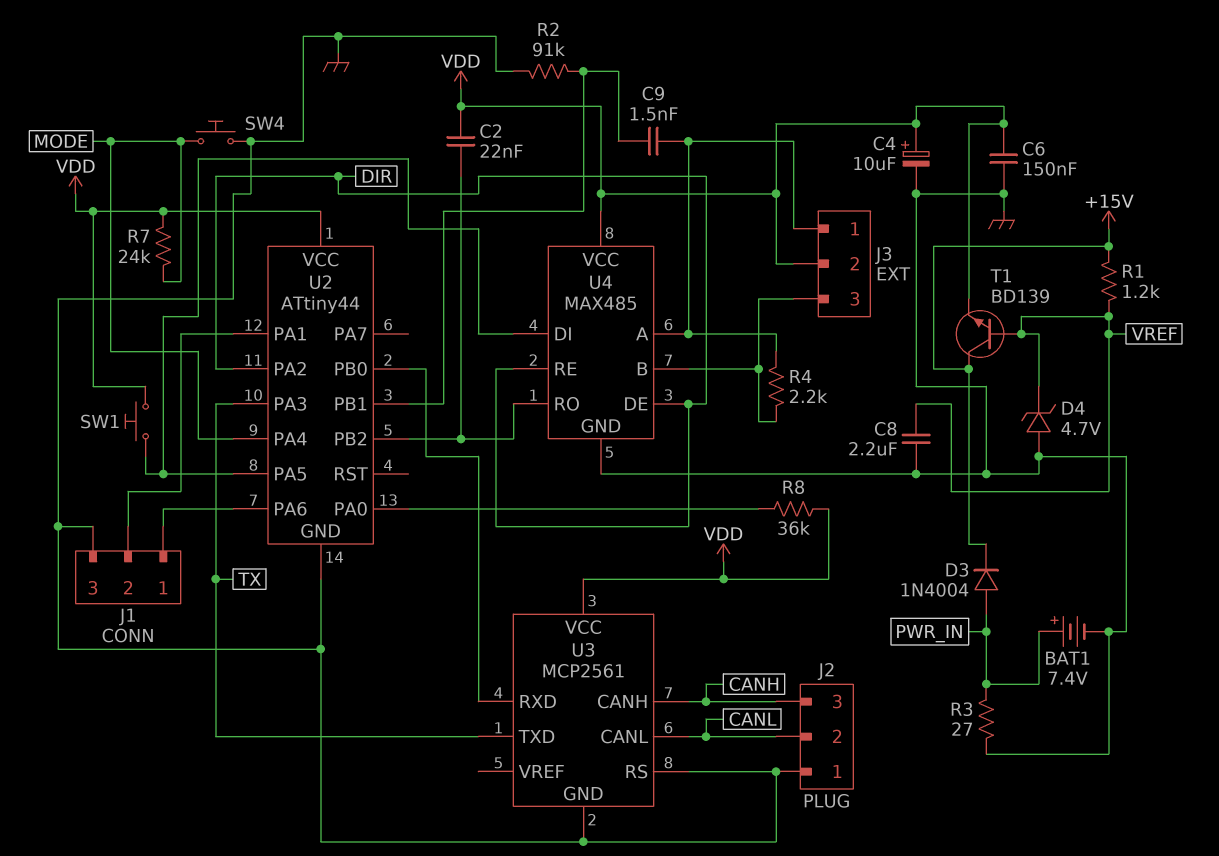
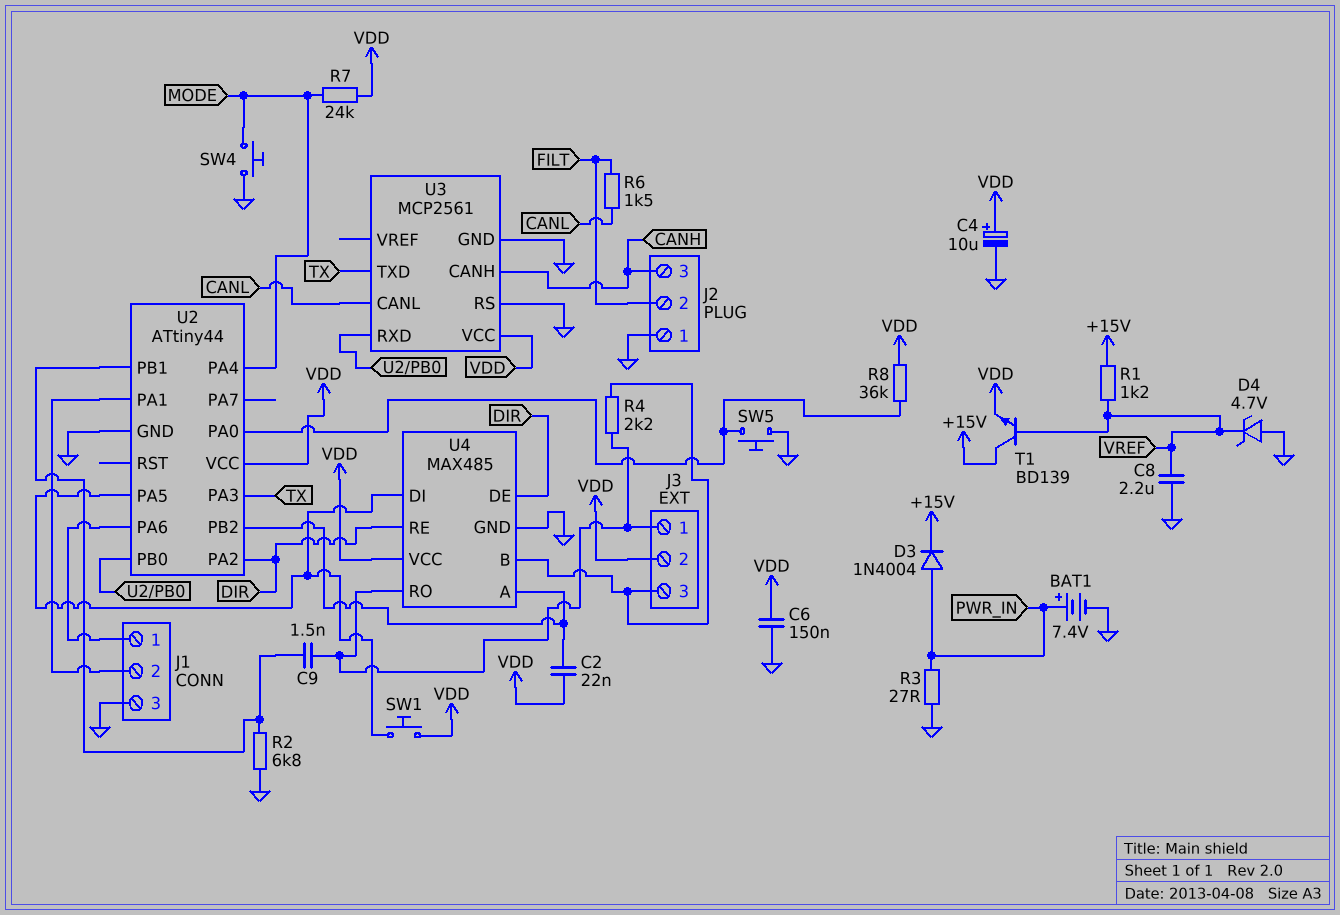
J2 pin 2: CANL -> FILT
R2: 91k (GND, U2/PB1) -> 6.8k (GND, U2/PB1)
R6: none -> 1.5k (CANL, FILT)
SW5: none -> button (GND, U2/PA0)
U4 pin A: J3/1 -> U2/PB2
U4 pin RO: U2/PB2 -> J3/1

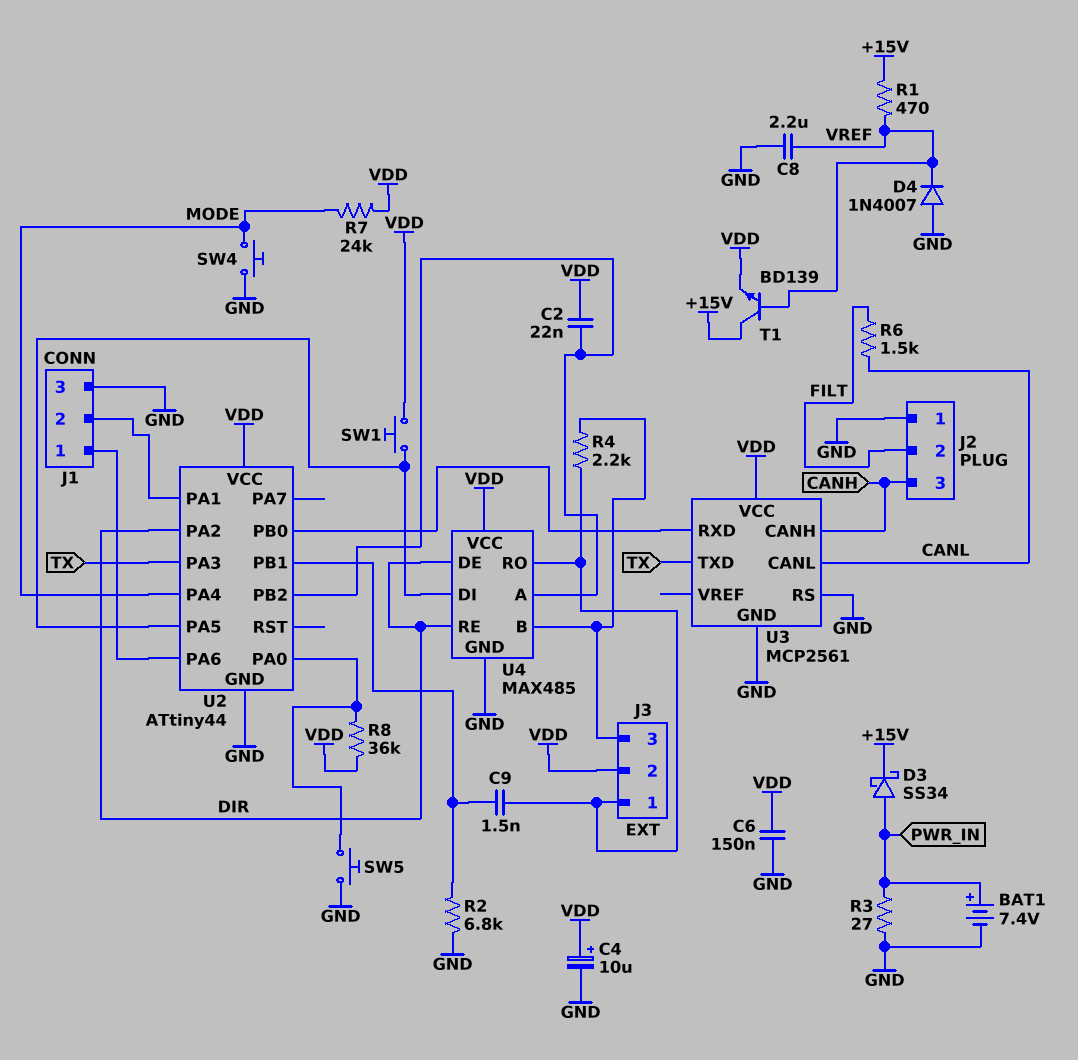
D3: diode 1N4004 (A PWR_IN, K +15V) -> schottky SS34 (A PWR_IN, K +15V)
D4: zener 4.7V (A GND, K VREF) -> diode 1N4007 (A GND, K VREF)
R1: 1.2k (+15V, VREF) -> 470 (+15V, VREF)

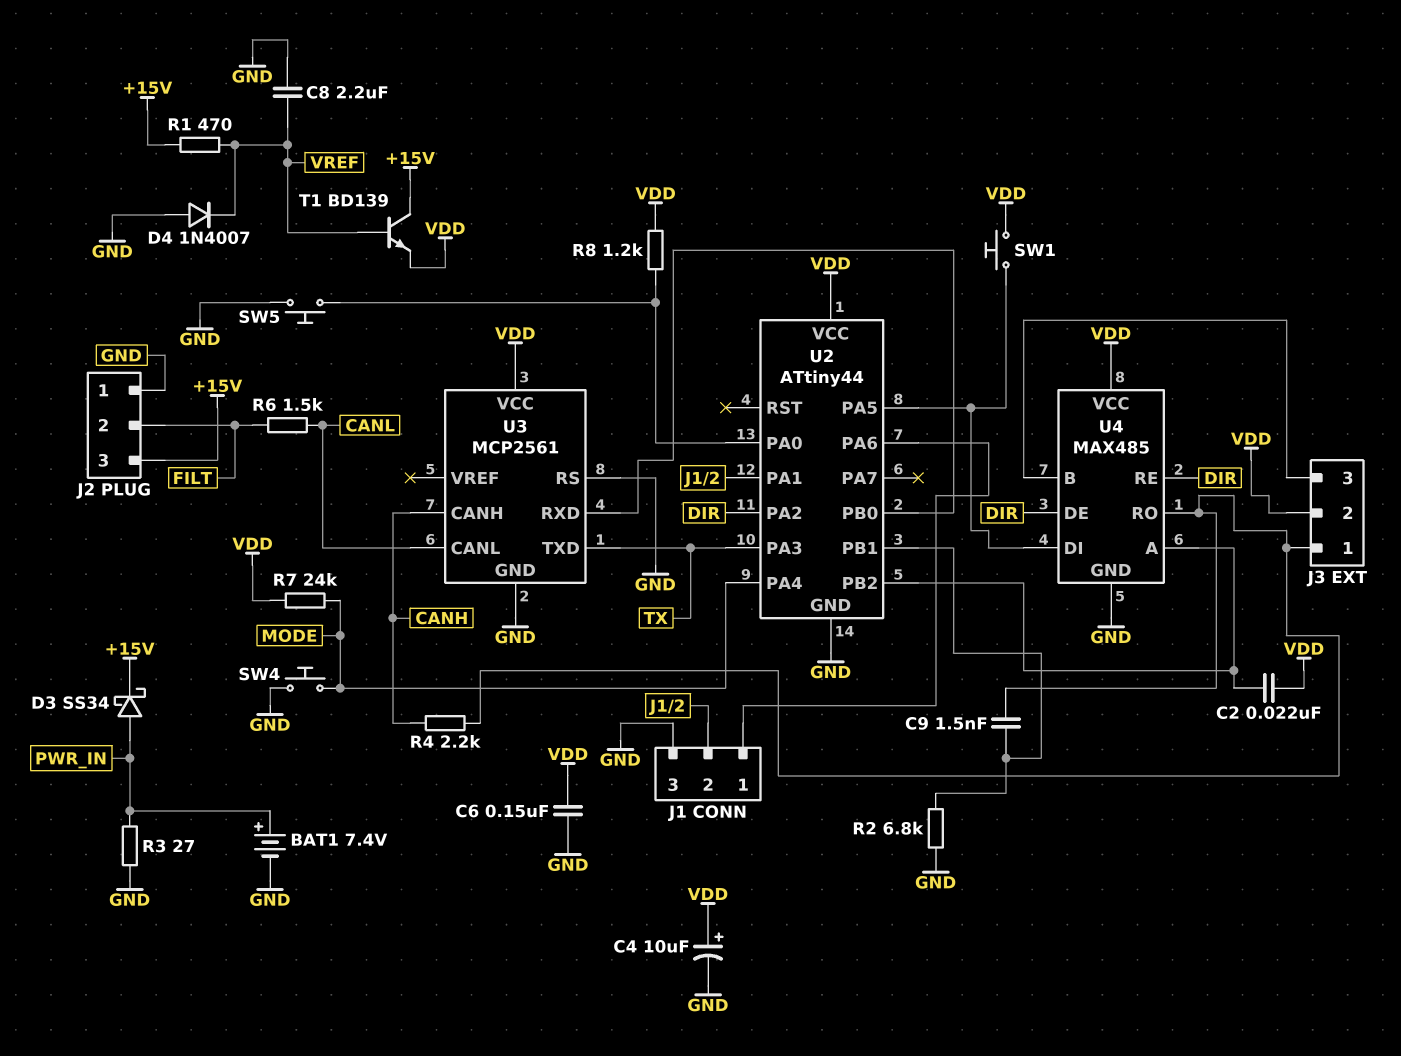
J2 pin 3: CANH -> +15V
R4: 2.2k (J3/1, J3/3) -> 2.2k (CANH, J3/1)
R8: 36k (U2/PA0, VDD) -> 1.2k (U2/PA0, VDD)

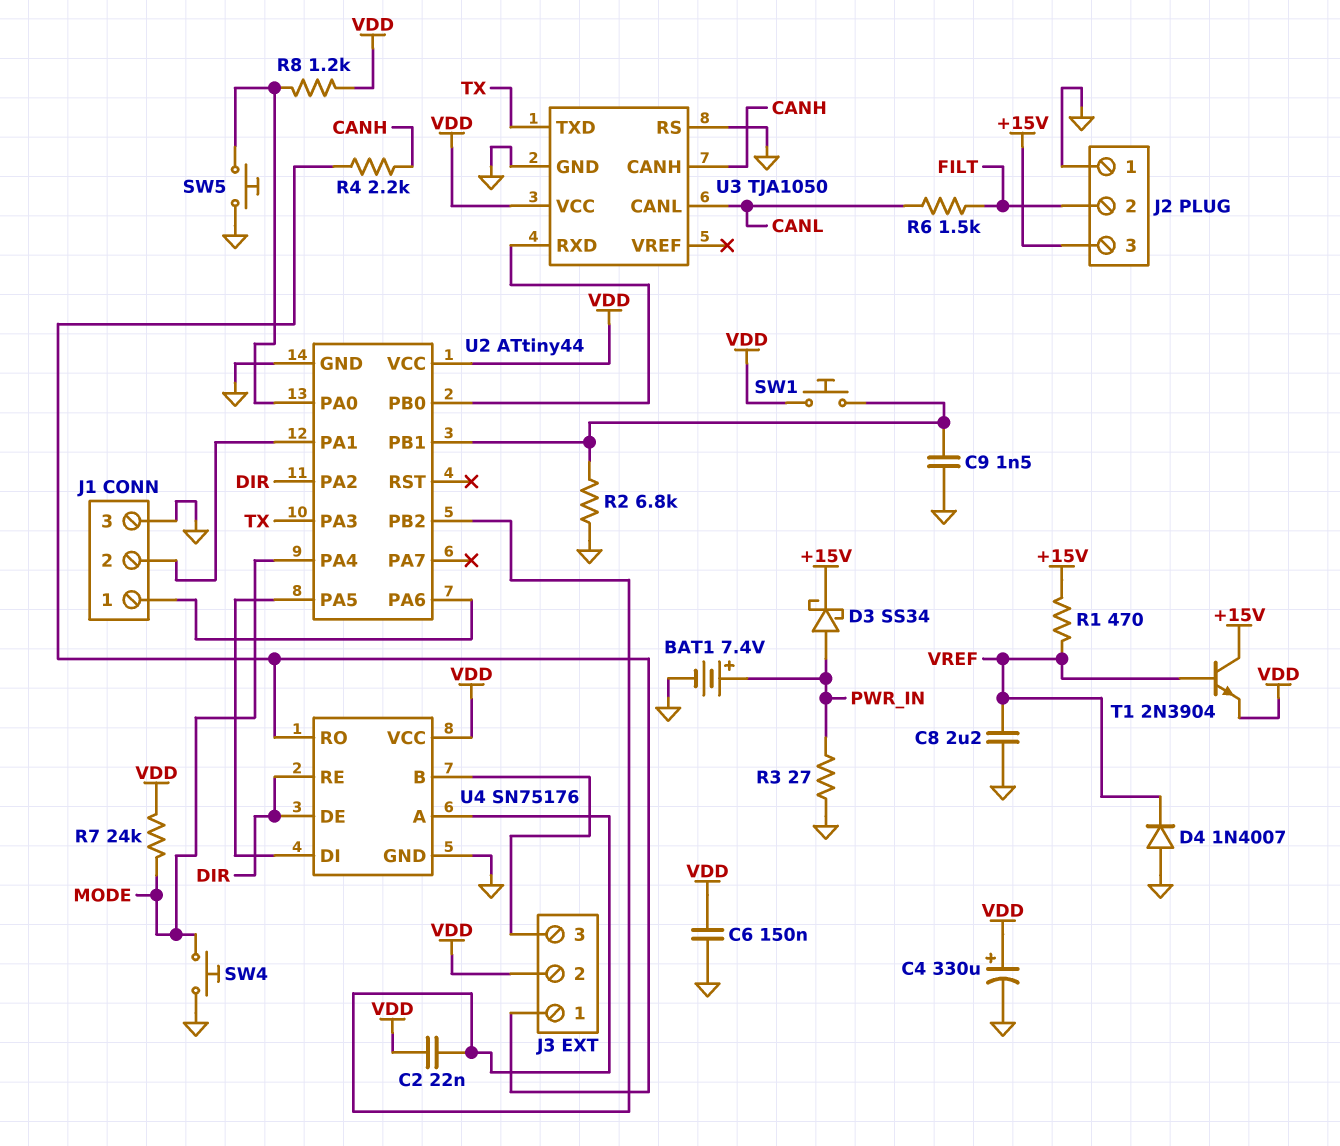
C4: 10uF (plus VDD, minus GND) -> 330uF (plus VDD, minus GND)
C9: 1.5nF (J3/1, U2/PB1) -> 1.5nF (GND, U2/PB1)
SW1: button (U2/PA5, VDD) -> button (U2/PB1, VDD)
T1: NPN BD139 (B VREF, C +15V, E VDD) -> NPN 2N3904 (B VREF, C +15V, E VDD)
U3: MCP2561 -> TJA1050
U4: MAX485 -> SN75176

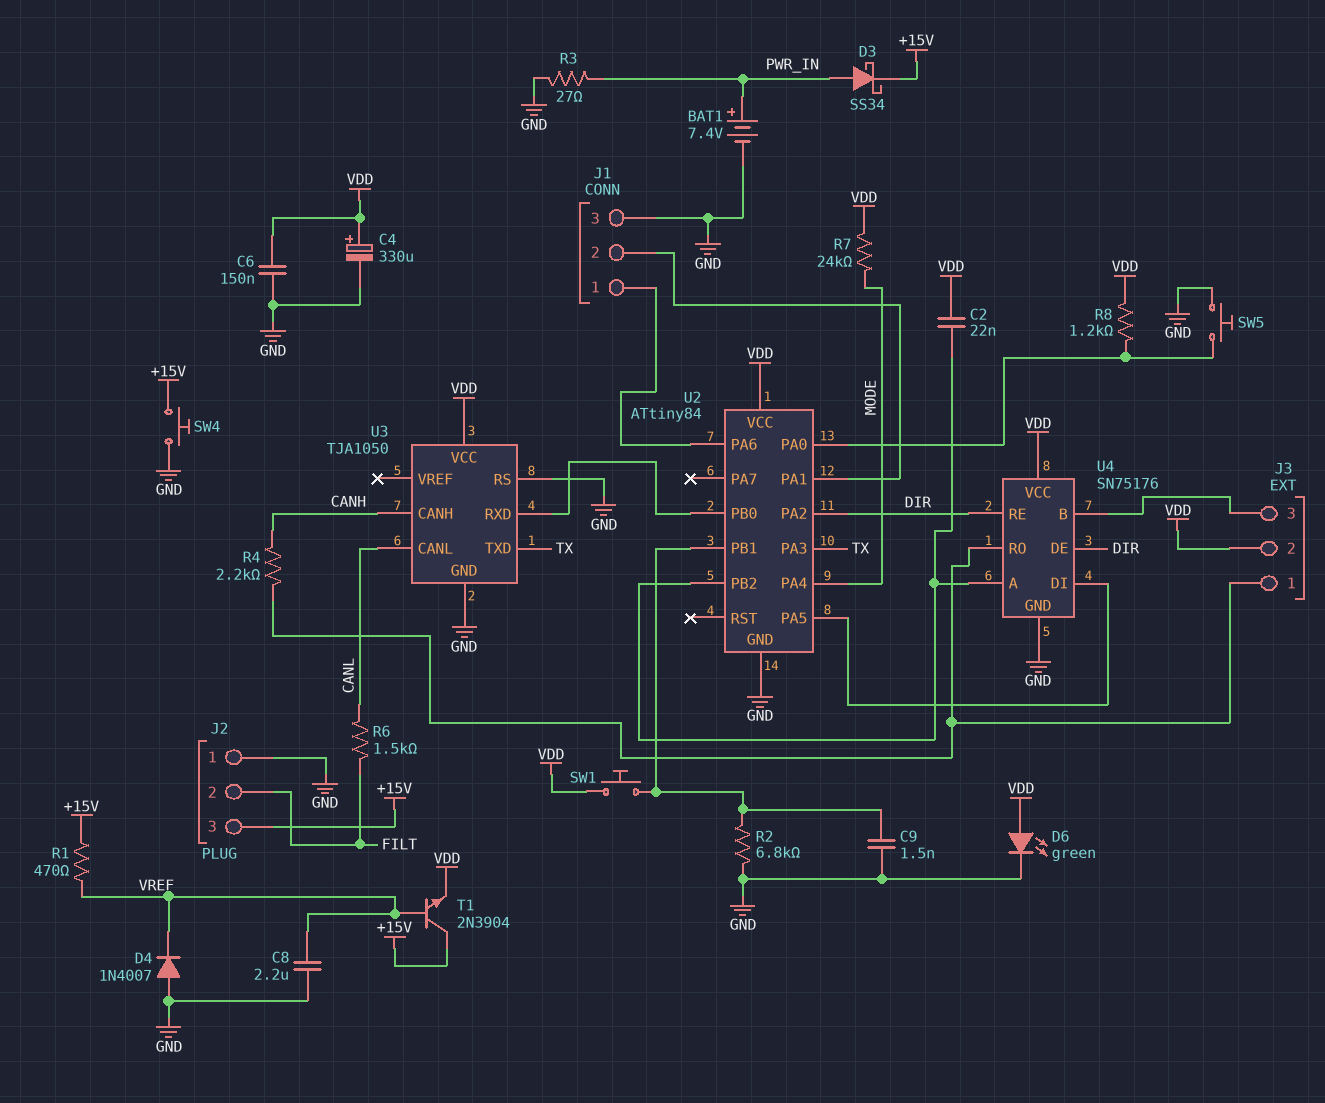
D6: none -> LED green (A VDD, K GND)
SW4: button (GND, MODE) -> button (+15V, GND)
U2: ATtiny44 -> ATtiny84

